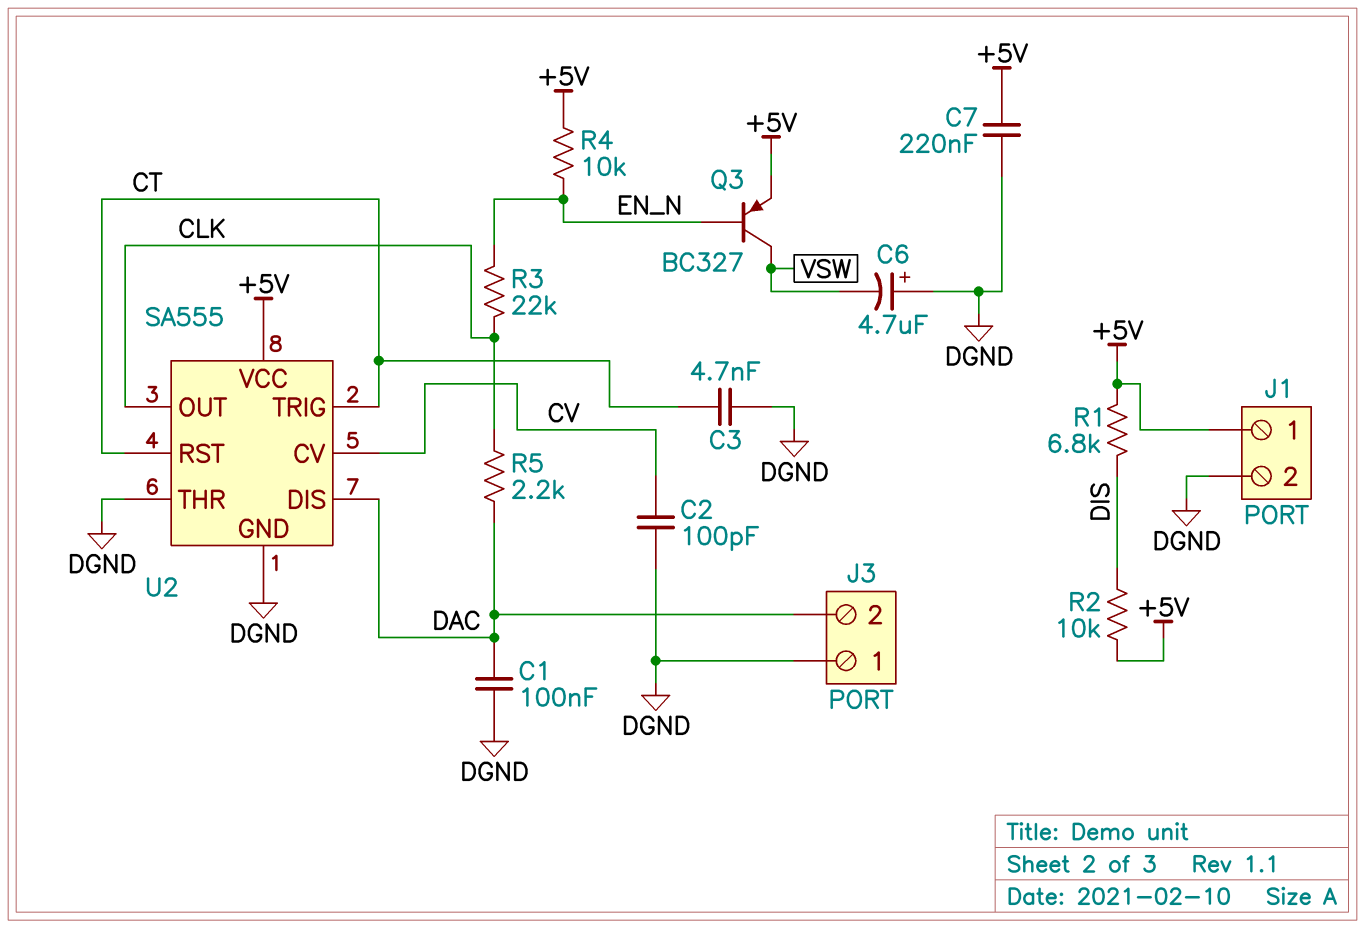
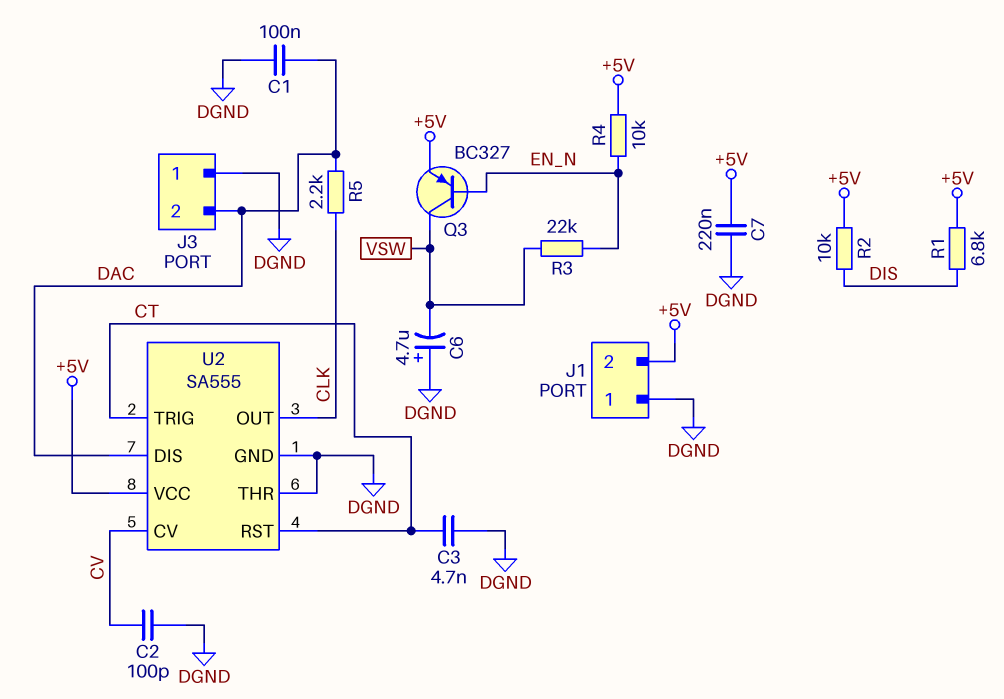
J1 pin 1: +5V -> DGND
J1 pin 2: DGND -> +5V
R3: 22k (CLK, EN_N) -> 22k (EN_N, VSW)

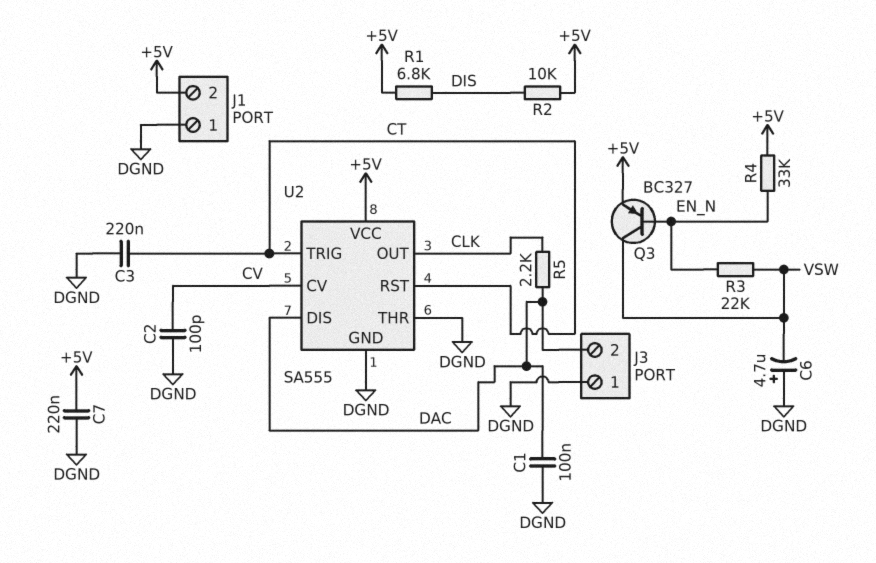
C3: 4.7nF (CT, DGND) -> 220nF (CT, DGND)
R4: 10k (+5V, EN_N) -> 33k (+5V, EN_N)

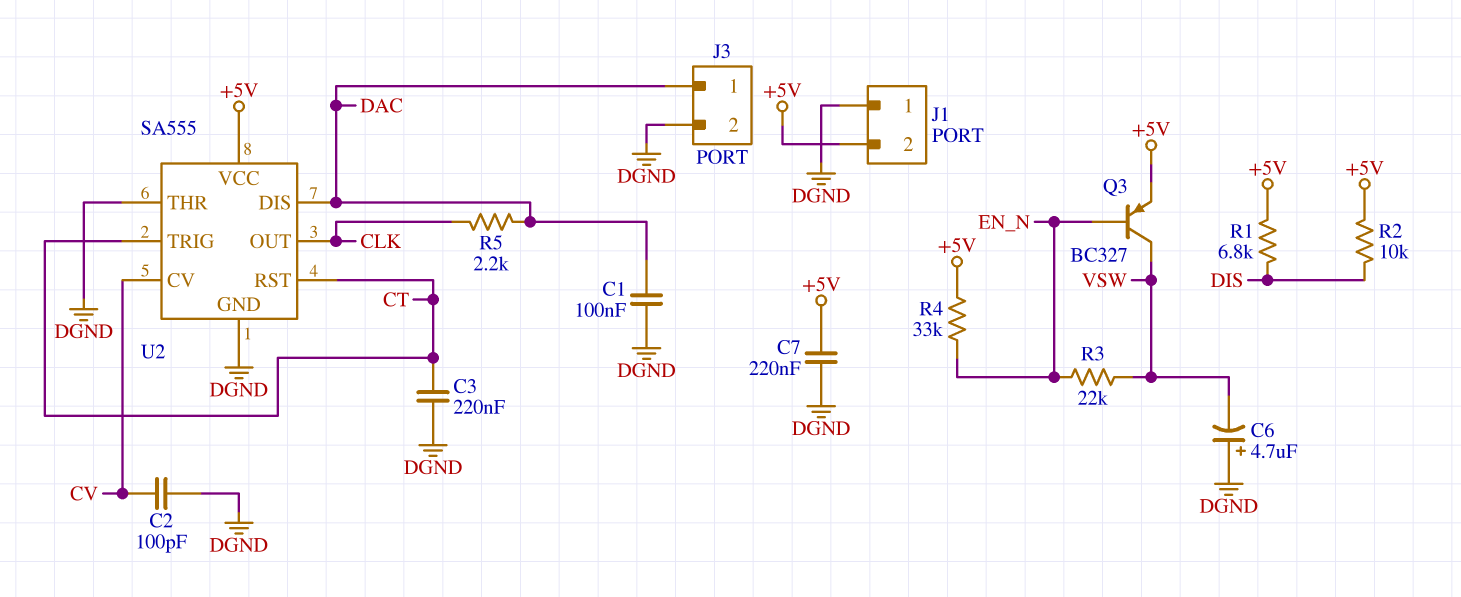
J3 pin 1: DGND -> DAC
J3 pin 2: DAC -> DGND

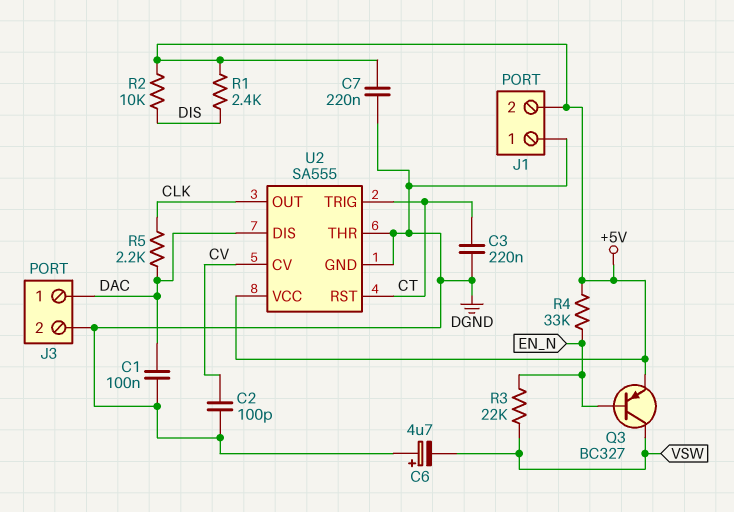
R1: 6.8k (+5V, DIS) -> 2.4k (+5V, DIS)

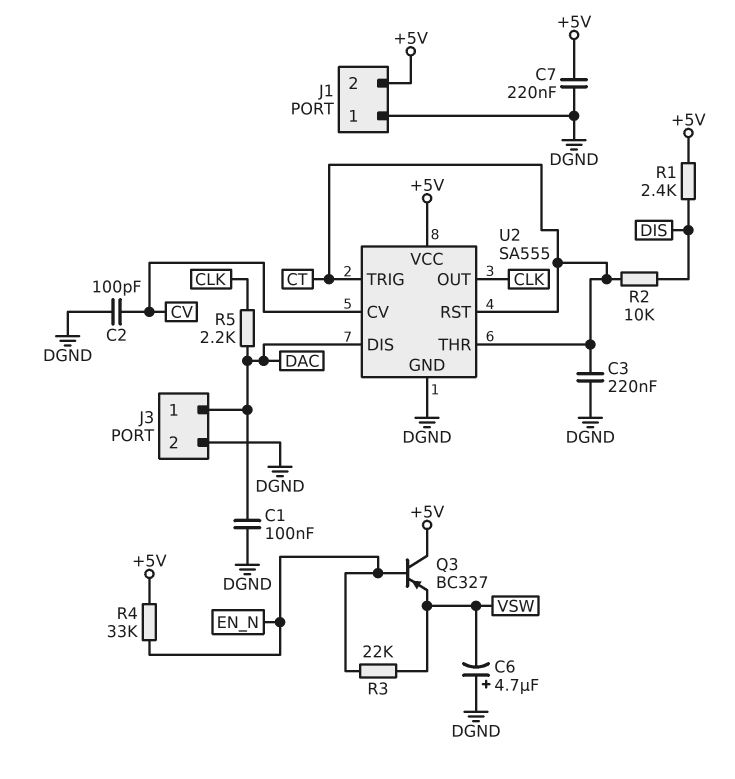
Q3: PNP BC327 (B EN_N, C VSW, E +5V) -> PNP BC327 (B EN_N, C +5V, E VSW)
R2: 10k (+5V, DIS) -> 10k (CT, DIS)
U2 pin THR: DGND -> CT

